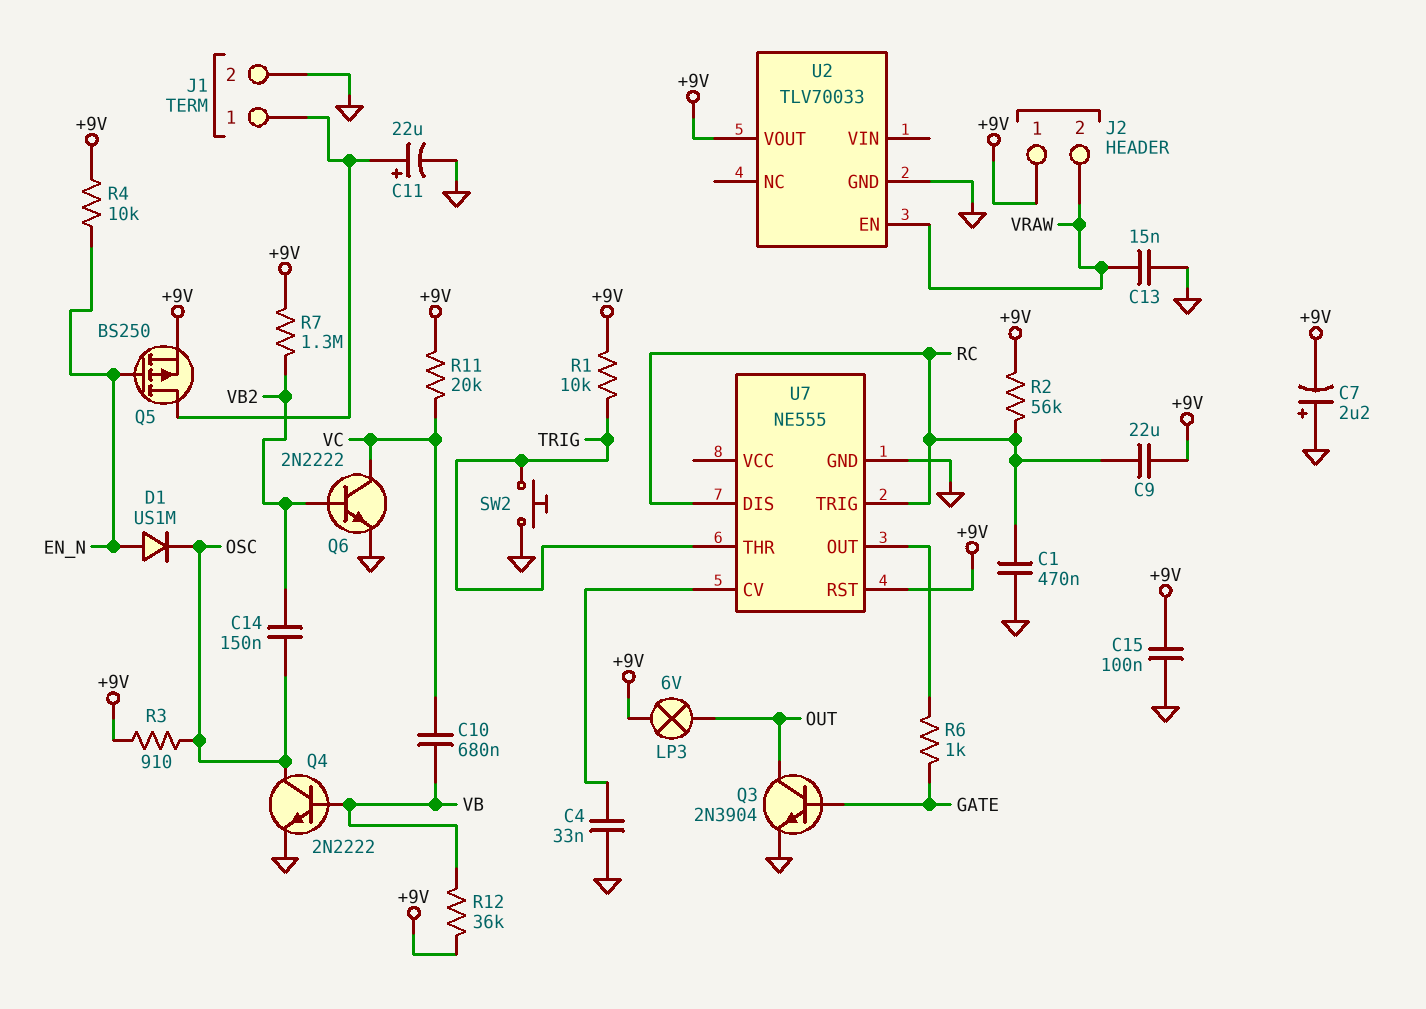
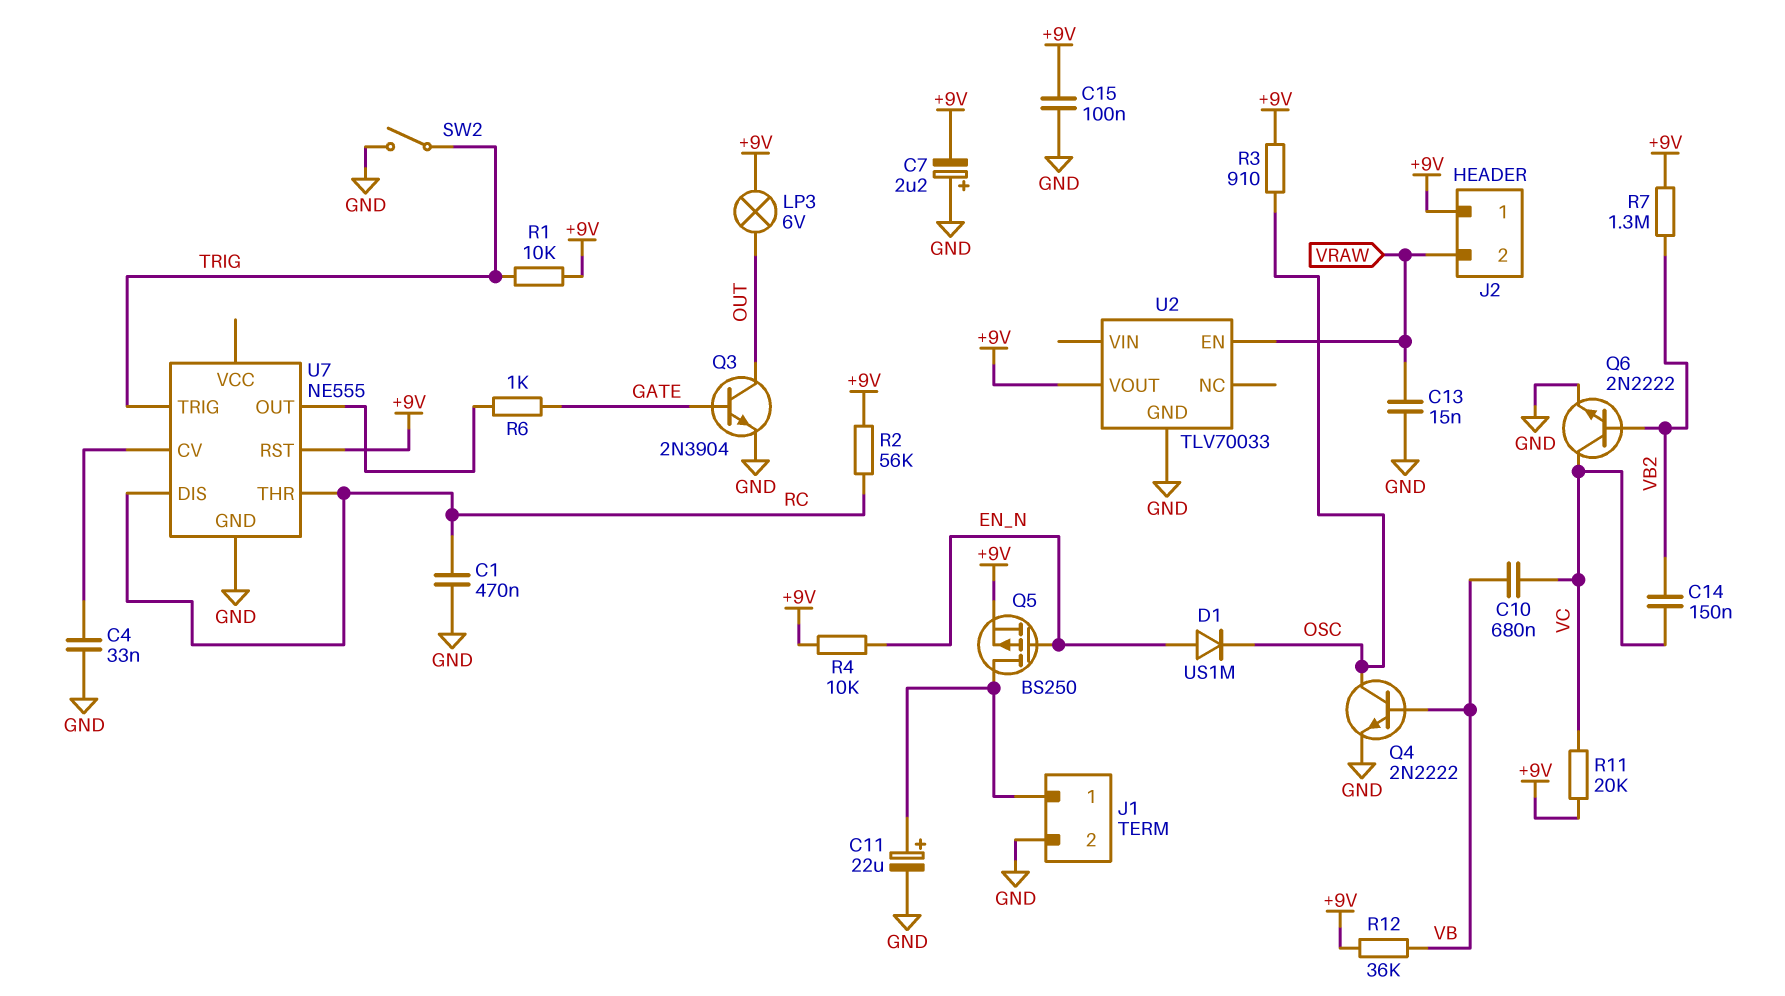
C9: 22uF (+9V, RC) -> none
C14: 150nF (OSC, VB2) -> 150nF (VB2, VC)
SW2: button (GND, TRIG) -> switch (GND, TRIG)
U7 pin THR: TRIG -> RC
U7 pin TRIG: RC -> TRIG

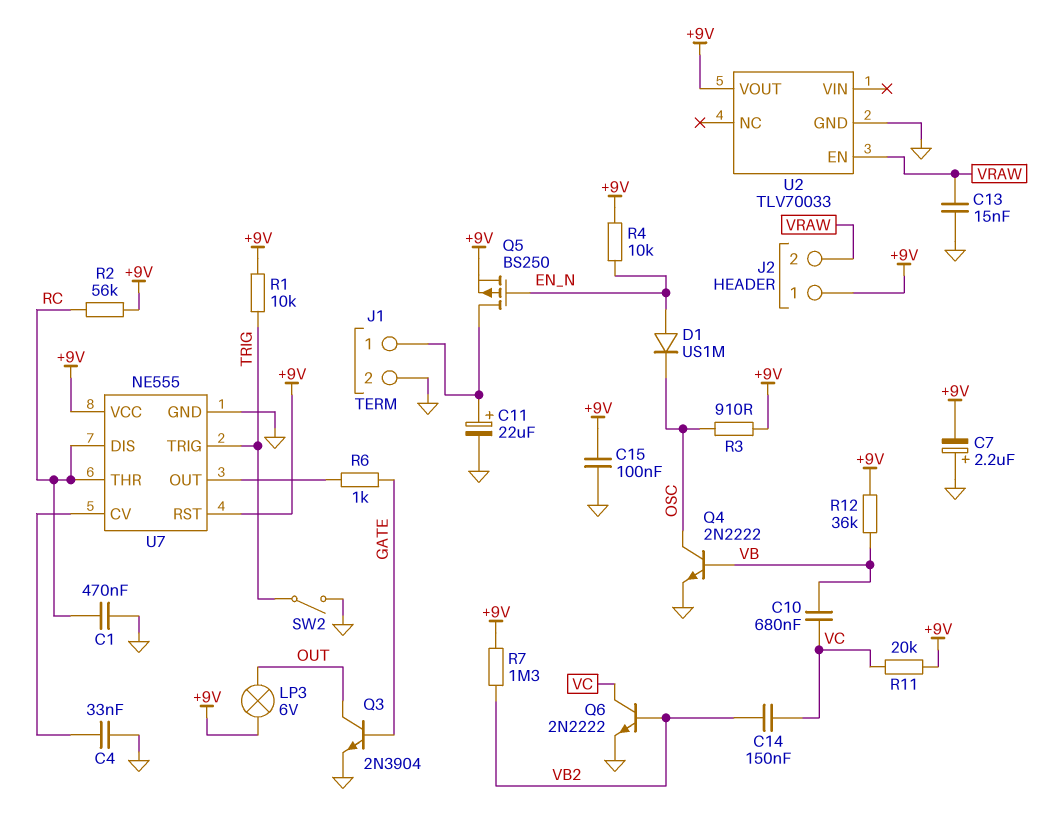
U7 pin VCC: none -> +9V

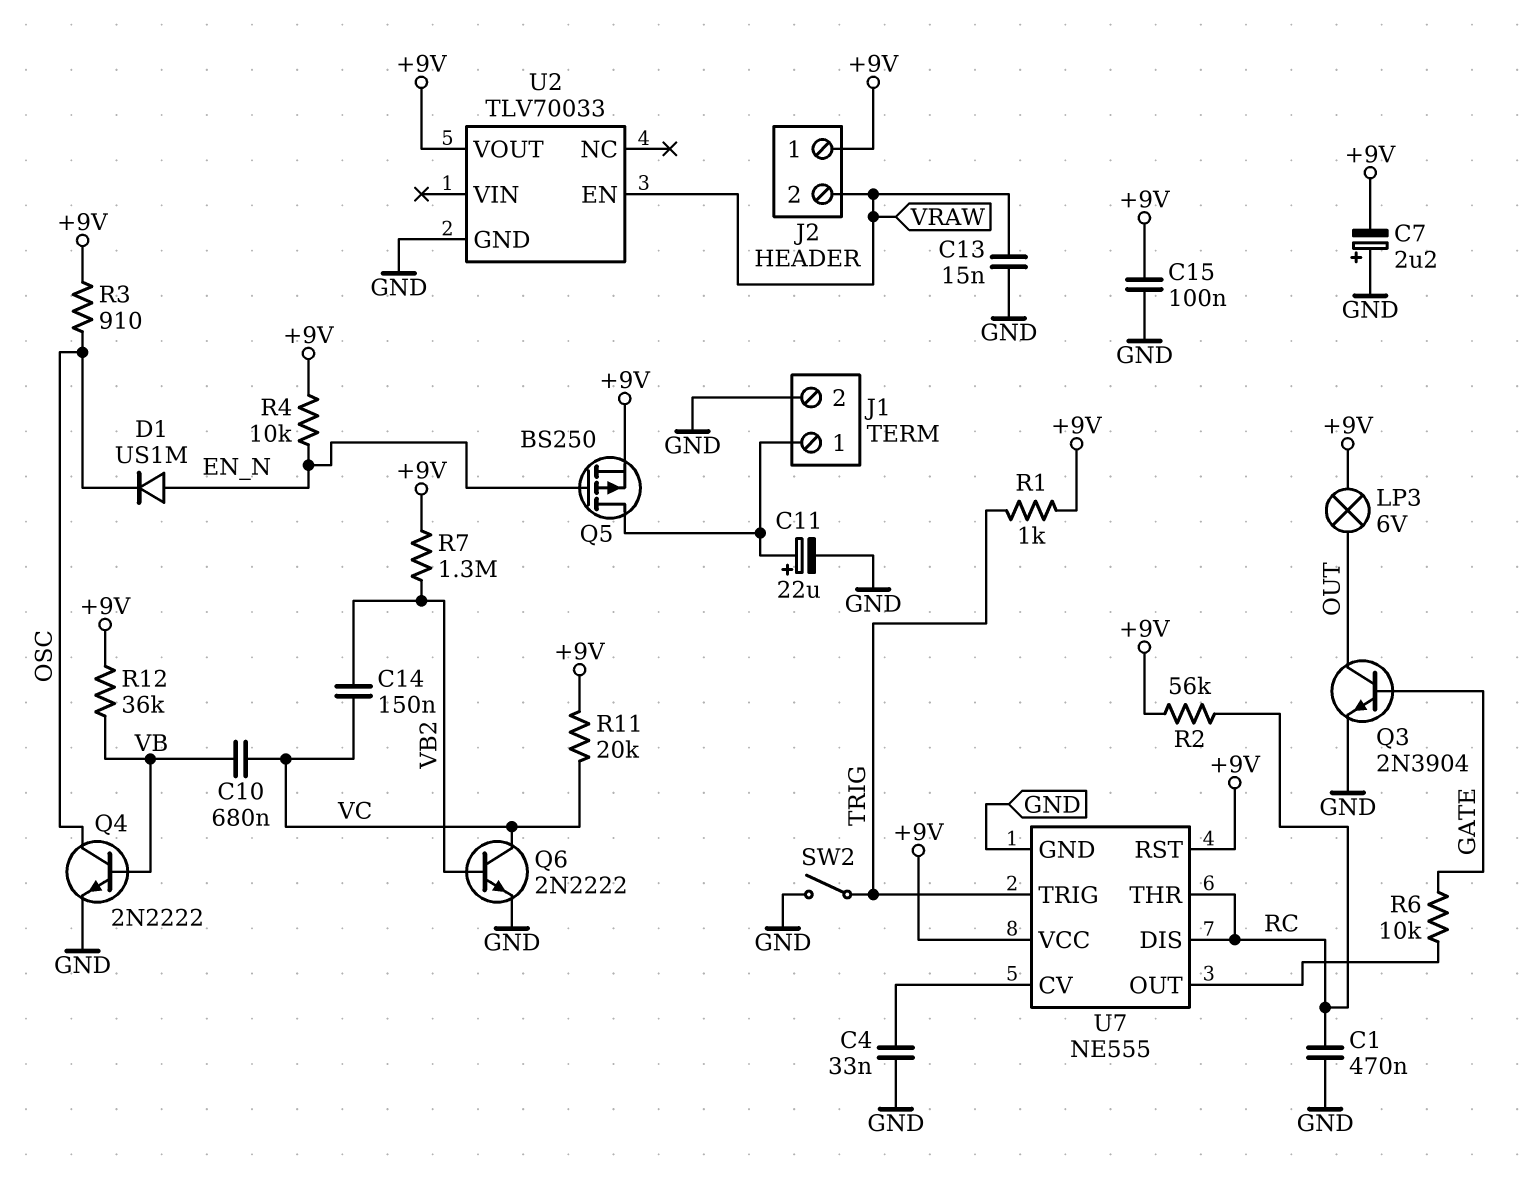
R1: 10k (+9V, TRIG) -> 1k (+9V, TRIG)
R6: 1k (GATE, U7/OUT) -> 10k (GATE, U7/OUT)

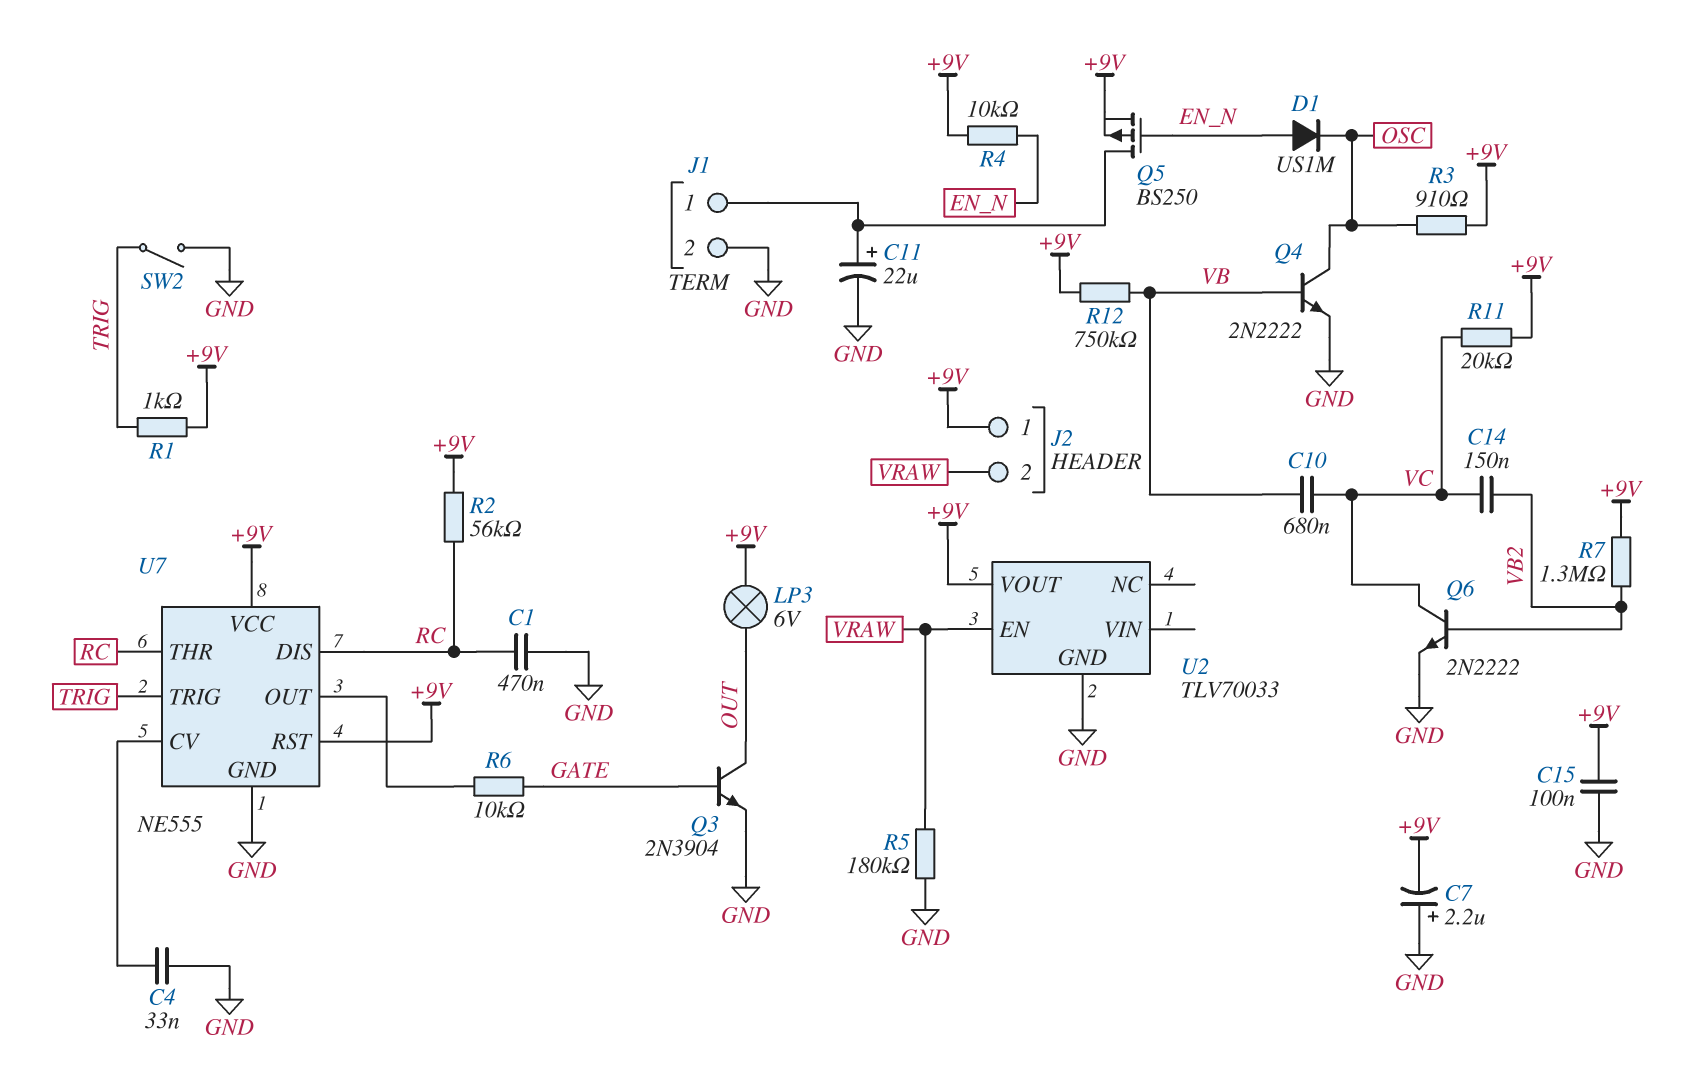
C13: 15nF (GND, VRAW) -> none
R5: none -> 180k (GND, VRAW)
R12: 36k (+9V, VB) -> 750k (+9V, VB)

